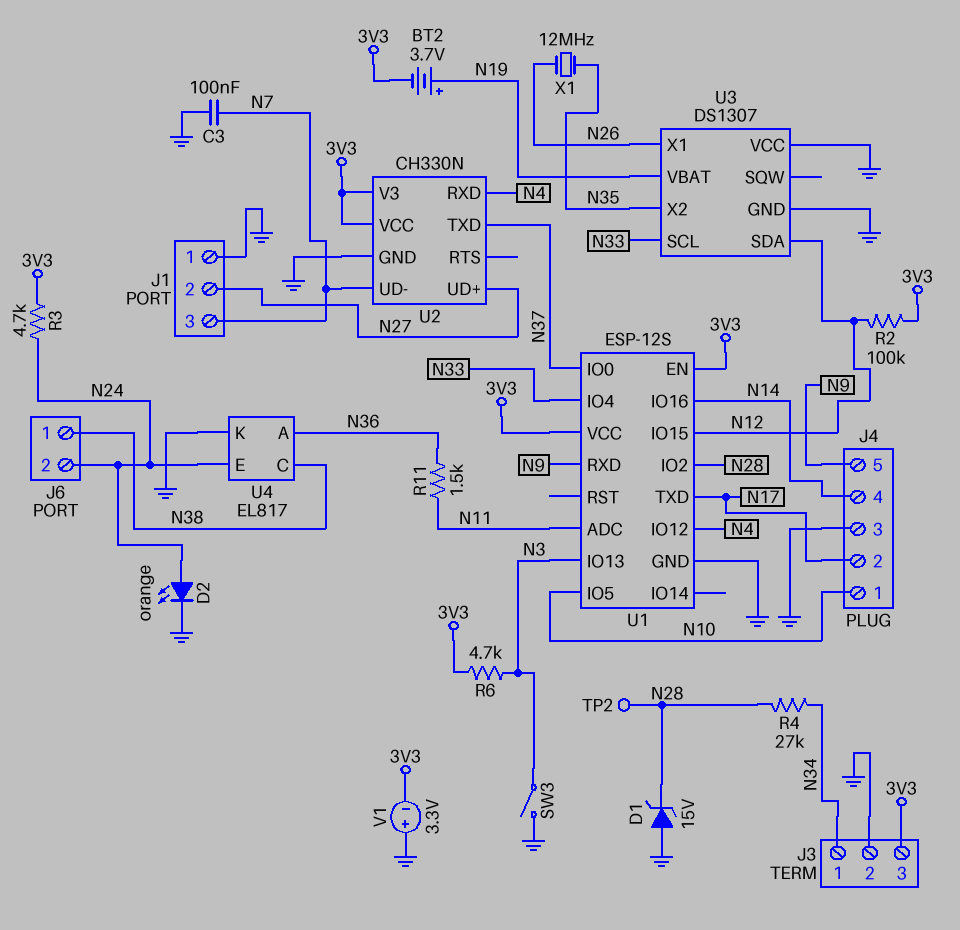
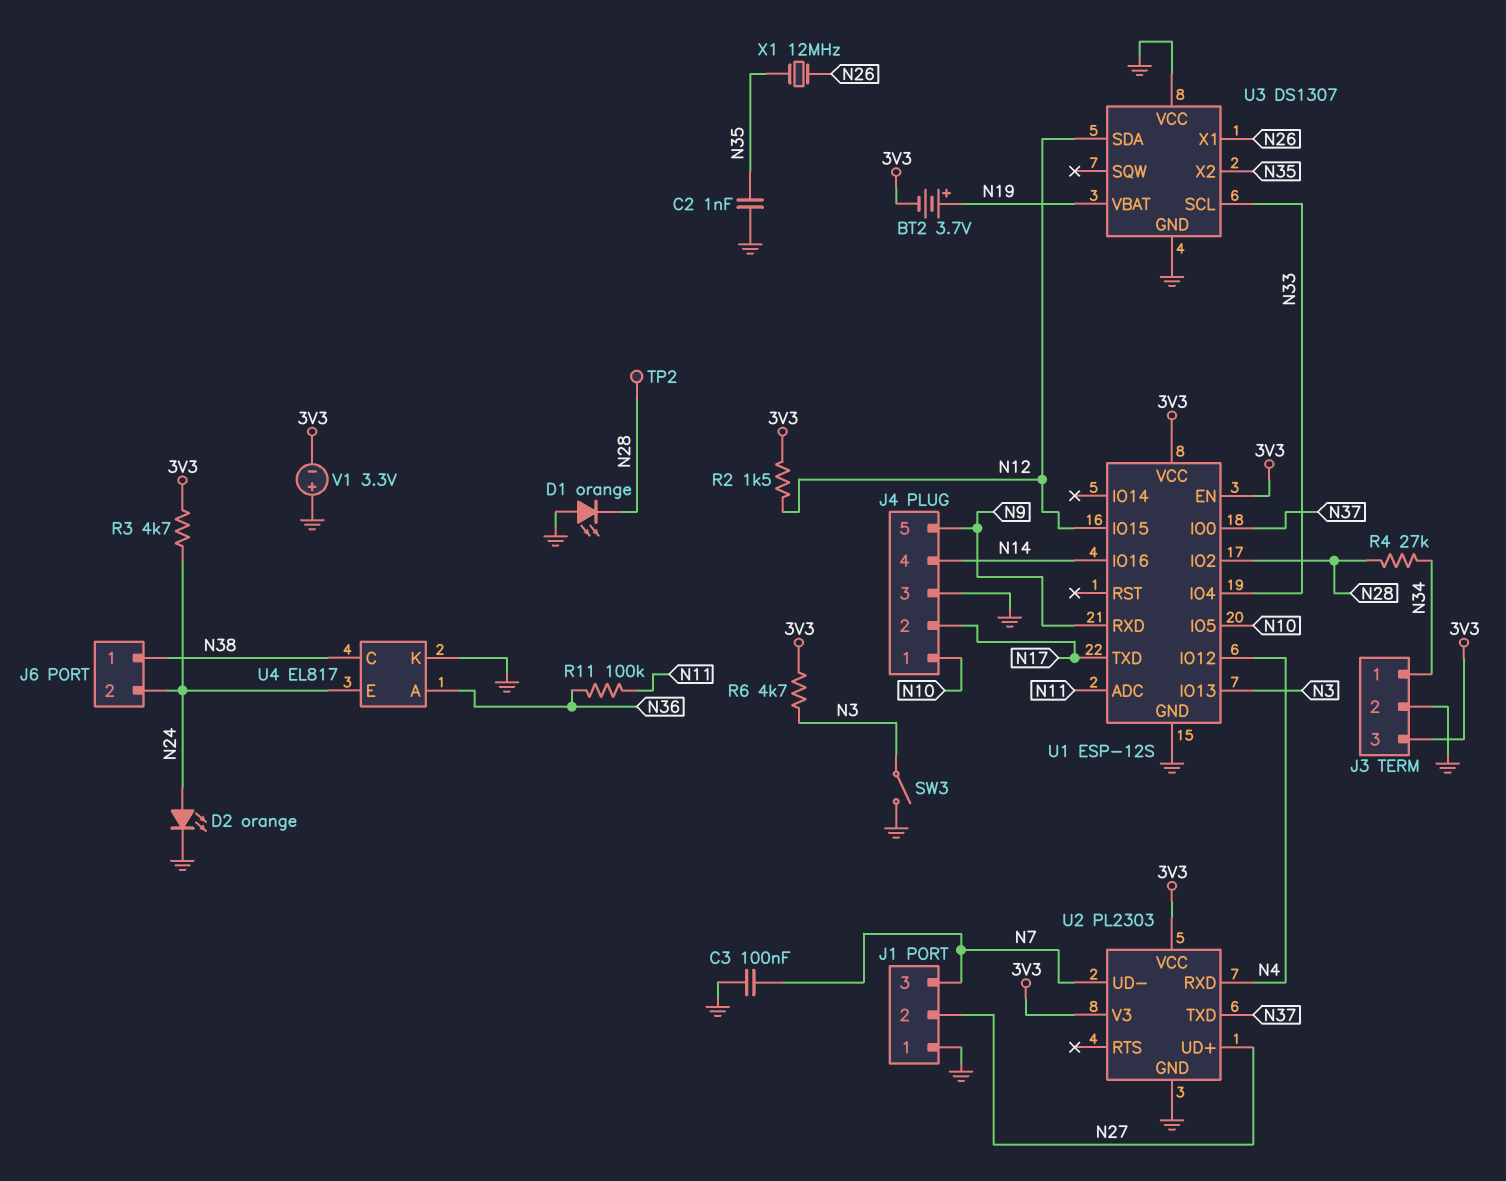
C2: none -> 1nF (GND, N35)
D1: zener 15V (A GND, K N28) -> LED orange (A GND, K N28)
R2: 100k (3V3, N12) -> 1.5k (3V3, N12)
R11: 1.5k (N11, N36) -> 100k (N11, N36)
U2: CH330N -> PL2303

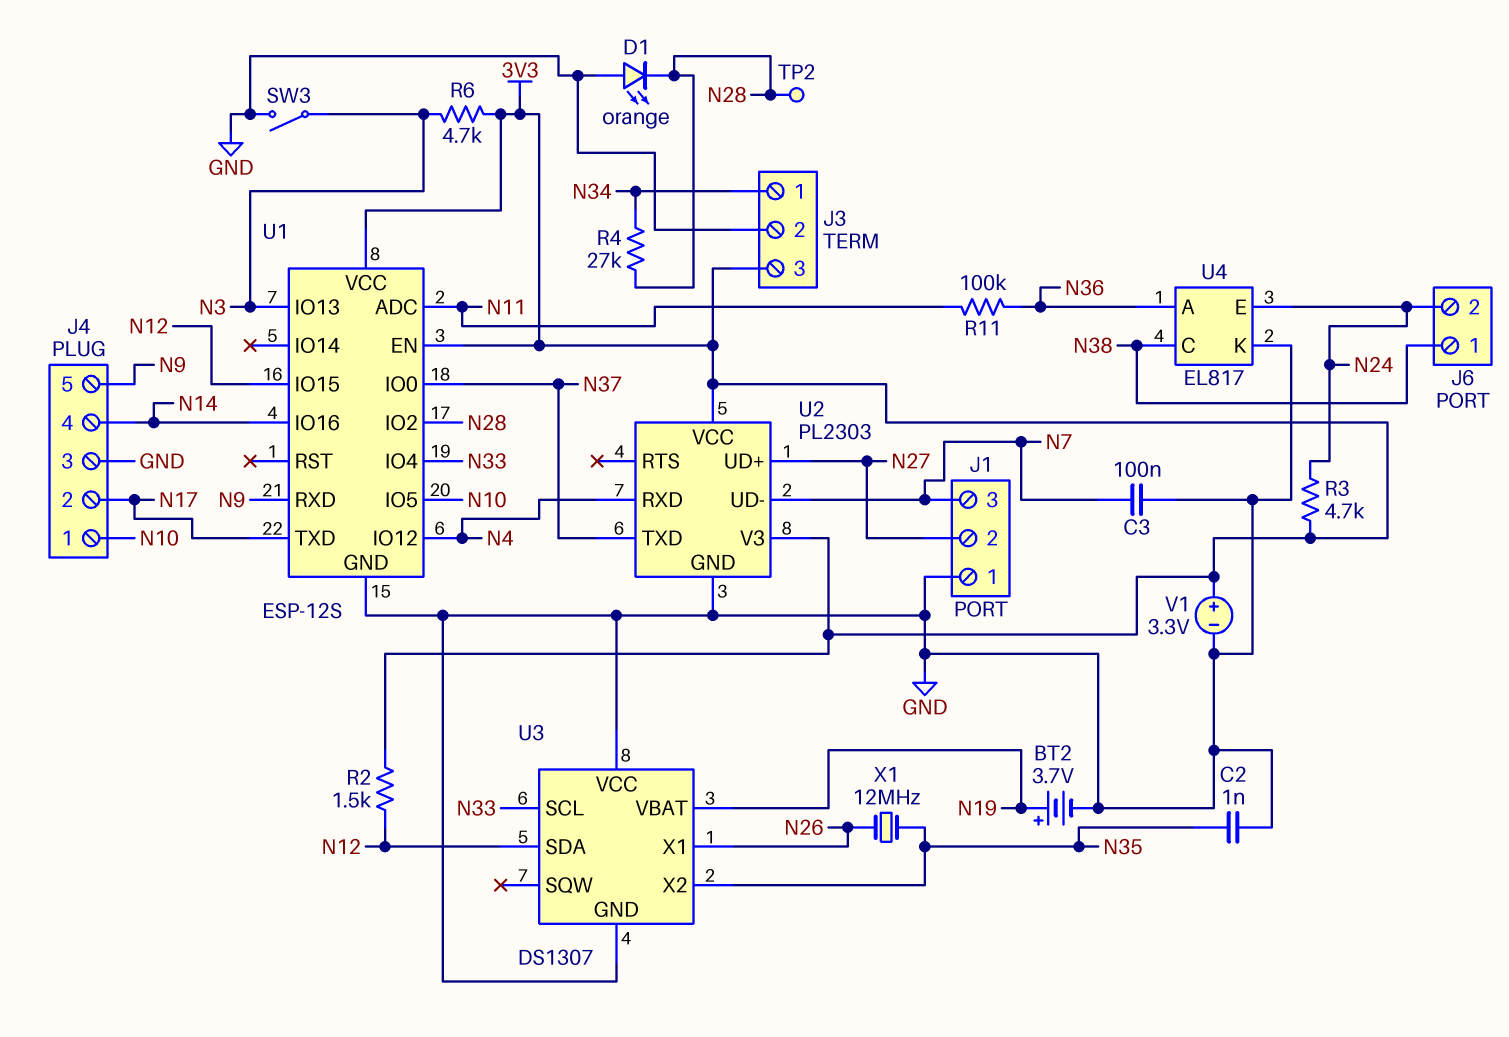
BT2: 3.7V (plus N19, minus 3V3) -> 3.7V (plus N19, minus GND)
D2: LED orange (A N24, K GND) -> none
V1: 3.3V (plus GND, minus 3V3) -> 3.3V (plus 3V3, minus GND)

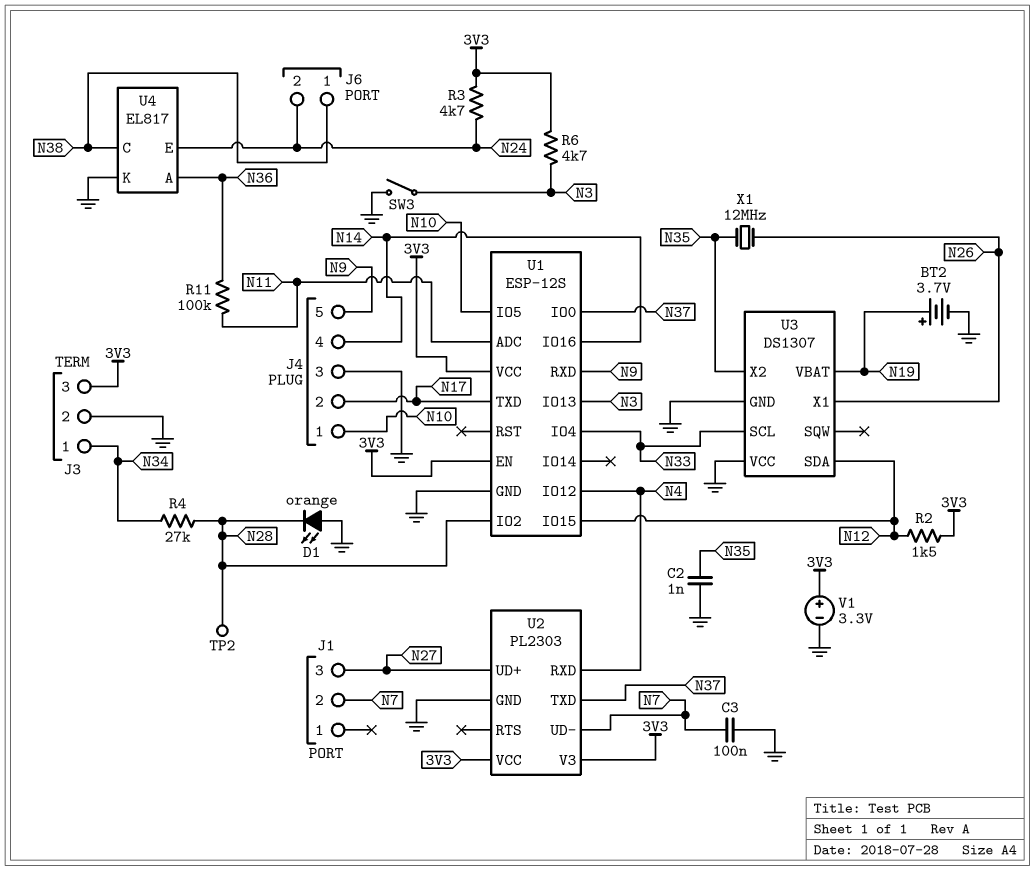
J1 pin 1: GND -> none
J1 pin 2: N27 -> N7
J1 pin 3: N7 -> N27

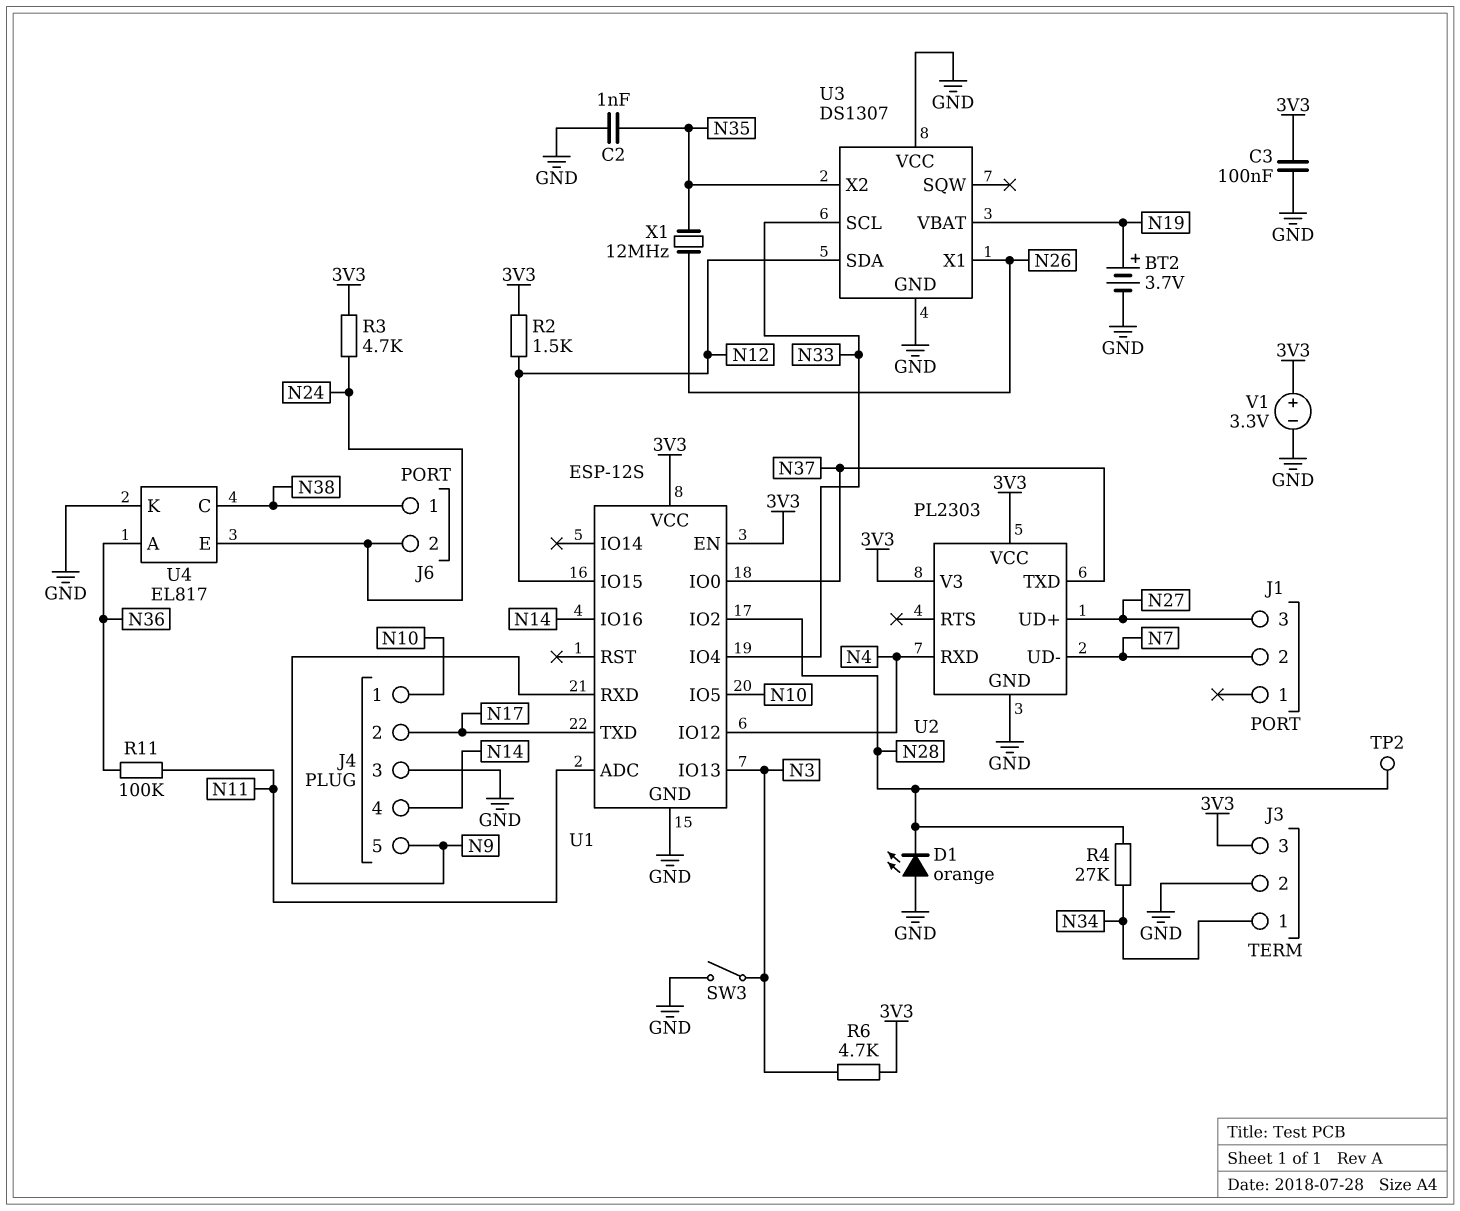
C3: 100nF (GND, N7) -> 100nF (3V3, GND)

